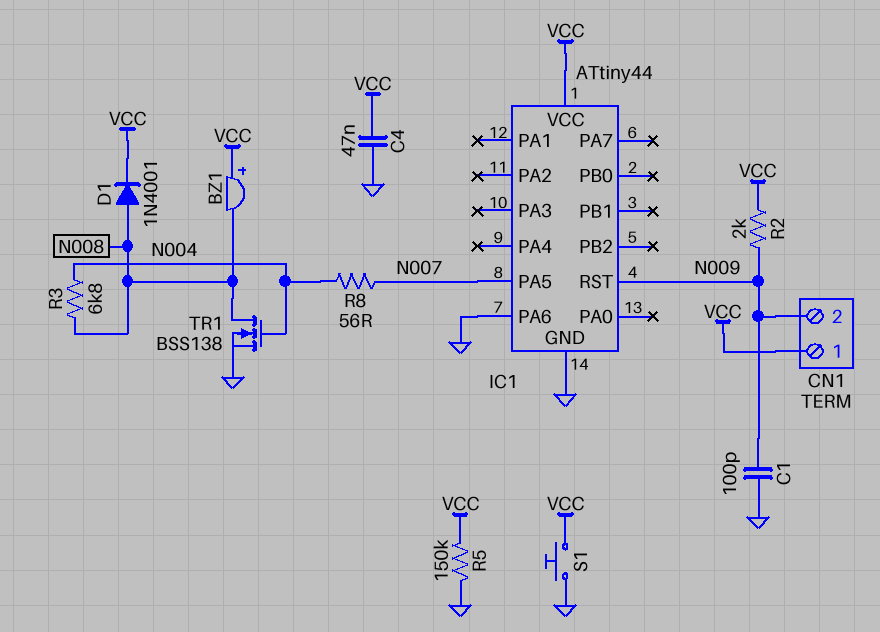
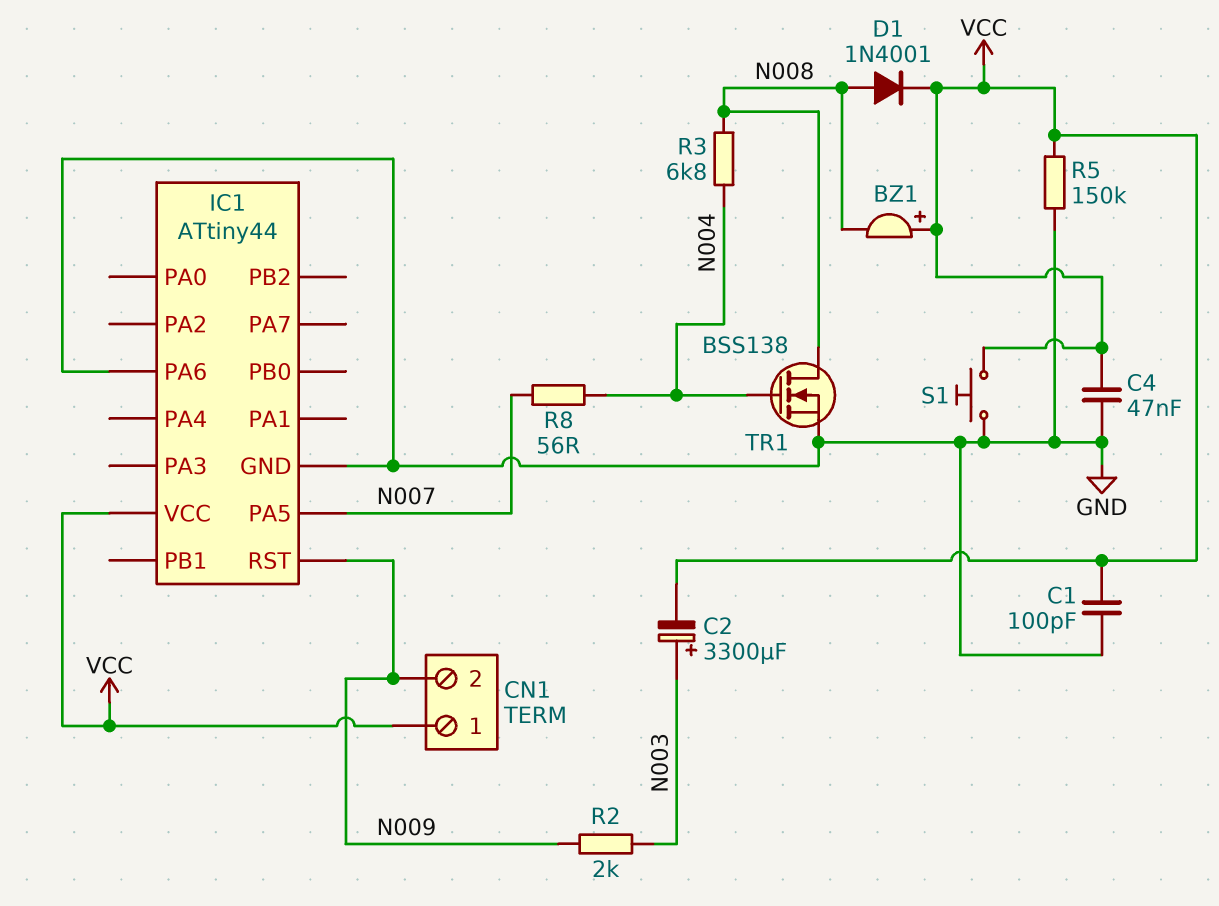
C1: 100pF (GND, N009) -> 100pF (GND, VCC)
C2: none -> 3300uF (plus N003, minus VCC)
R2: 2k (N009, VCC) -> 2k (N003, N009)

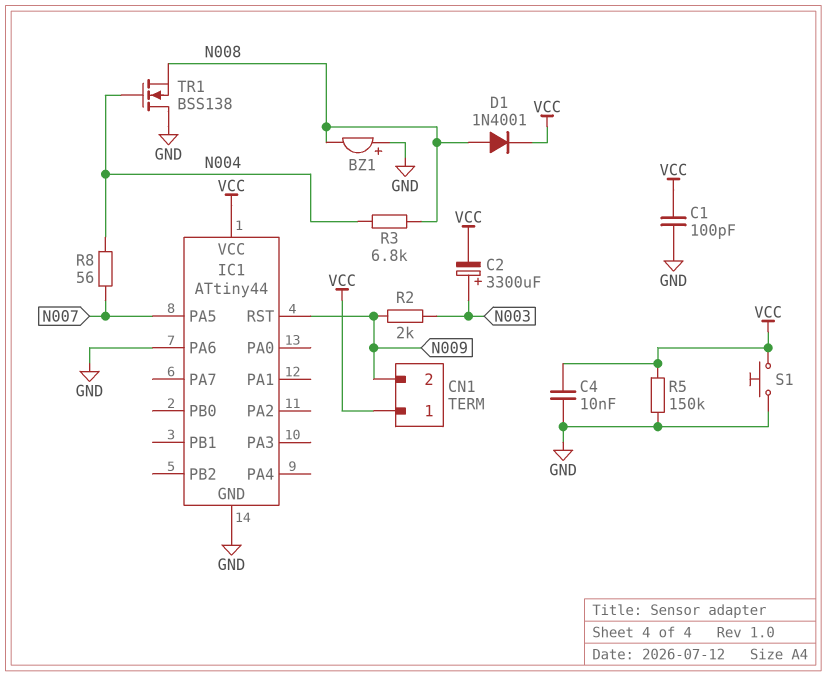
BZ1: buzzer (plus VCC, minus N008) -> buzzer (plus GND, minus N008)
C4: 47nF (GND, VCC) -> 10nF (GND, VCC)
TR1: NMOS BSS138 (G N004, D N008, S GND) -> NMOS BSS138 (G N004, D GND, S N008)

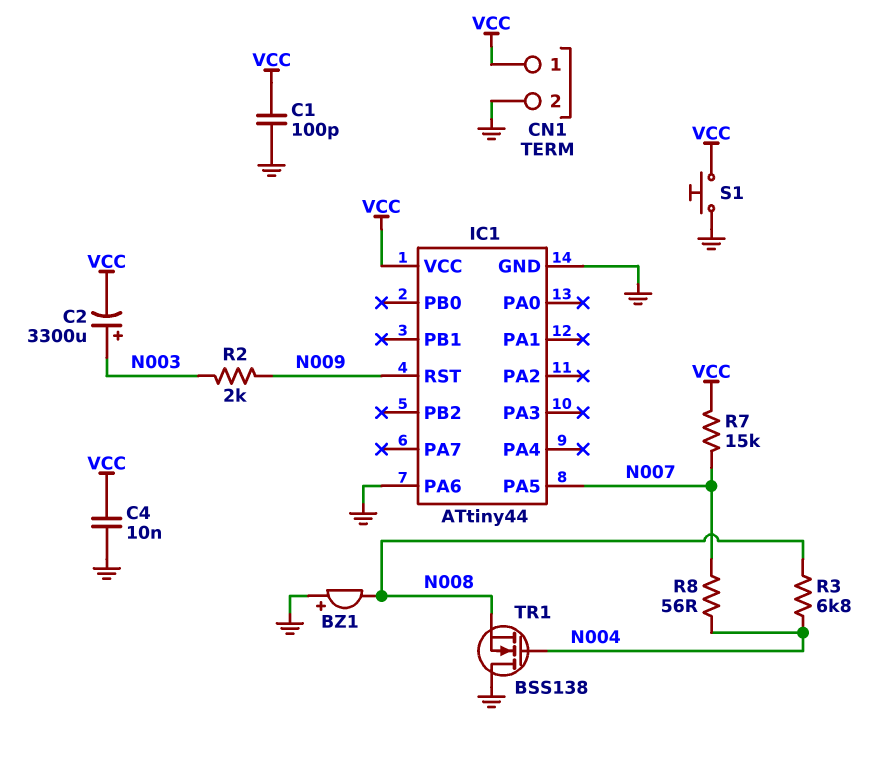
CN1 pin 2: N009 -> GND
D1: diode 1N4001 (A N008, K VCC) -> none
R5: 150k (GND, VCC) -> none
R7: none -> 15k (N007, VCC)

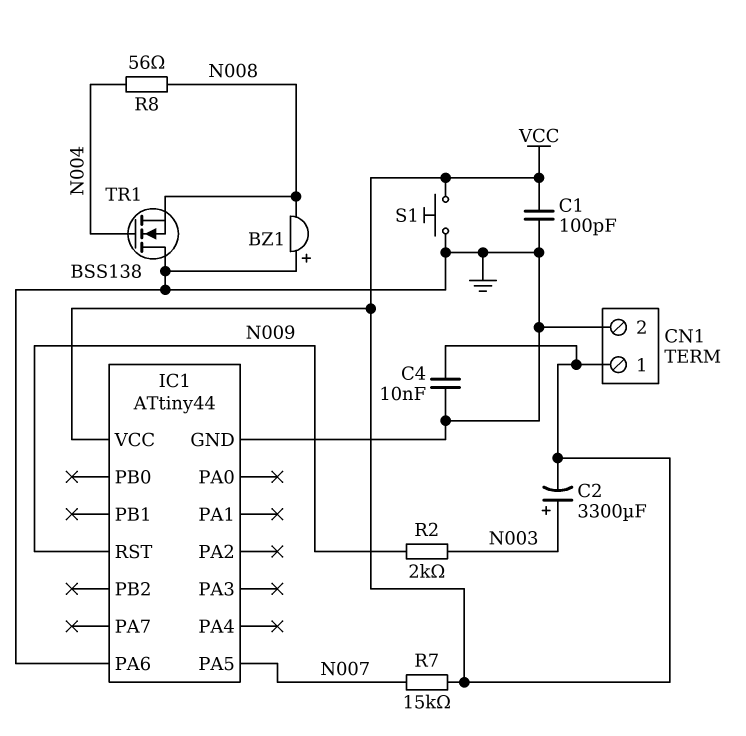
R3: 6.8k (N004, N008) -> none
R8: 56 (N004, N007) -> 56 (N004, N008)

